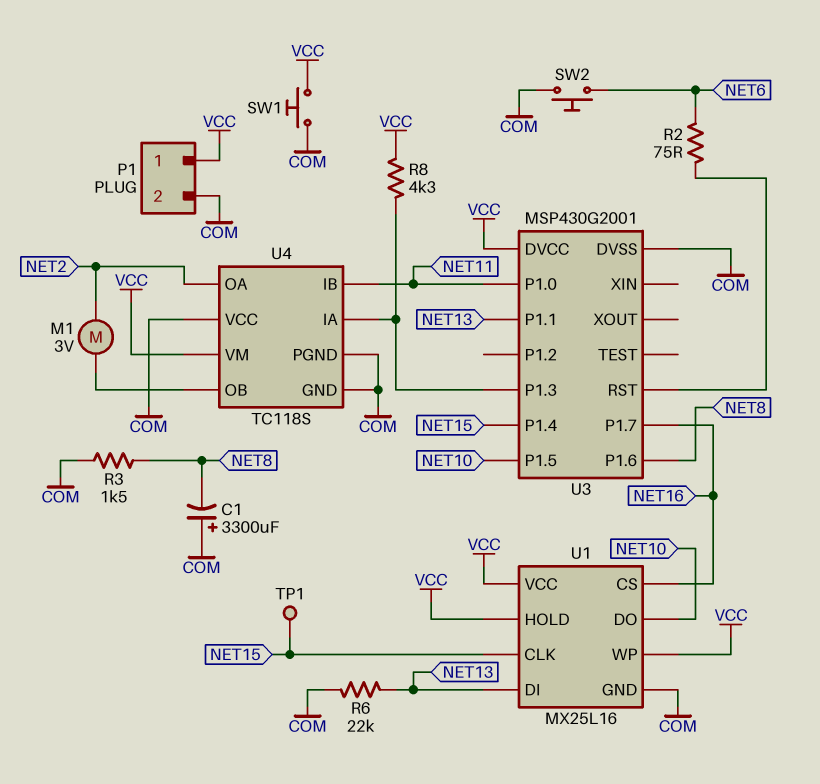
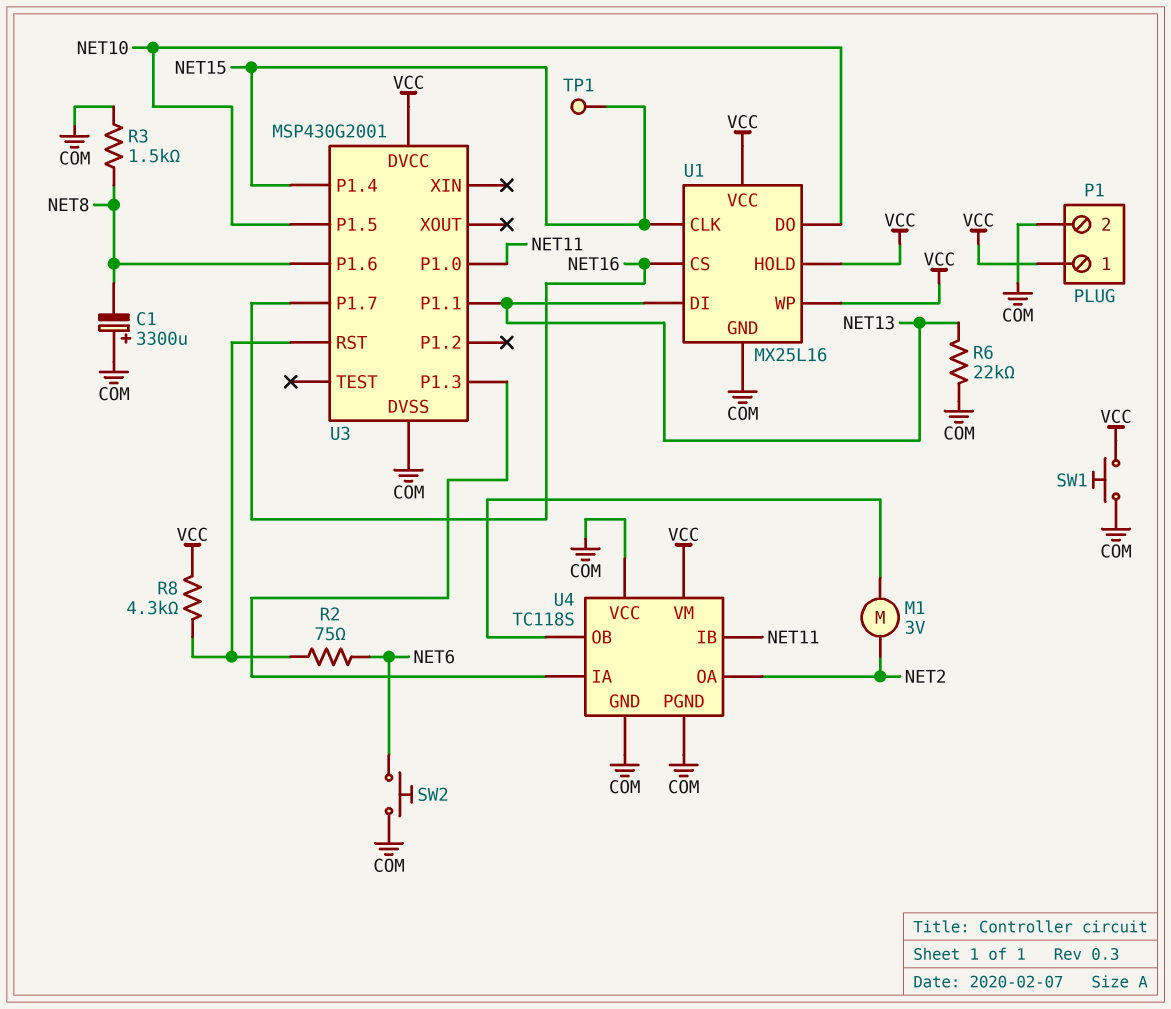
R8: 4.3k (U3/P1.3, VCC) -> 4.3k (U3/RST, VCC)

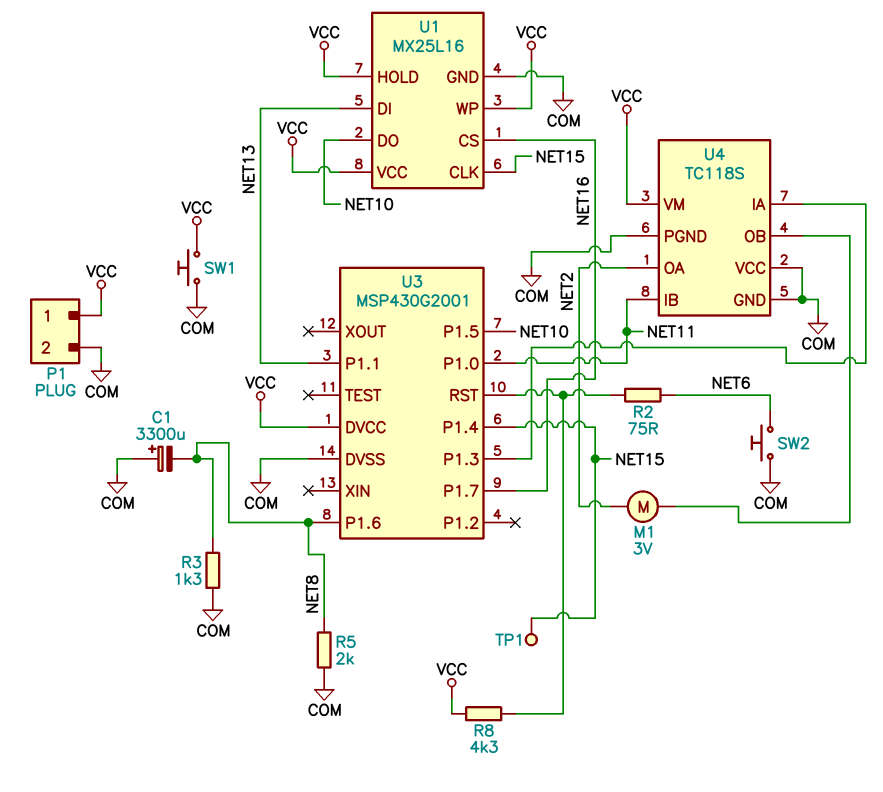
R3: 1.5k (COM, NET8) -> 1.3k (COM, NET8)
R5: none -> 2k (COM, NET8)
R6: 22k (COM, NET13) -> none

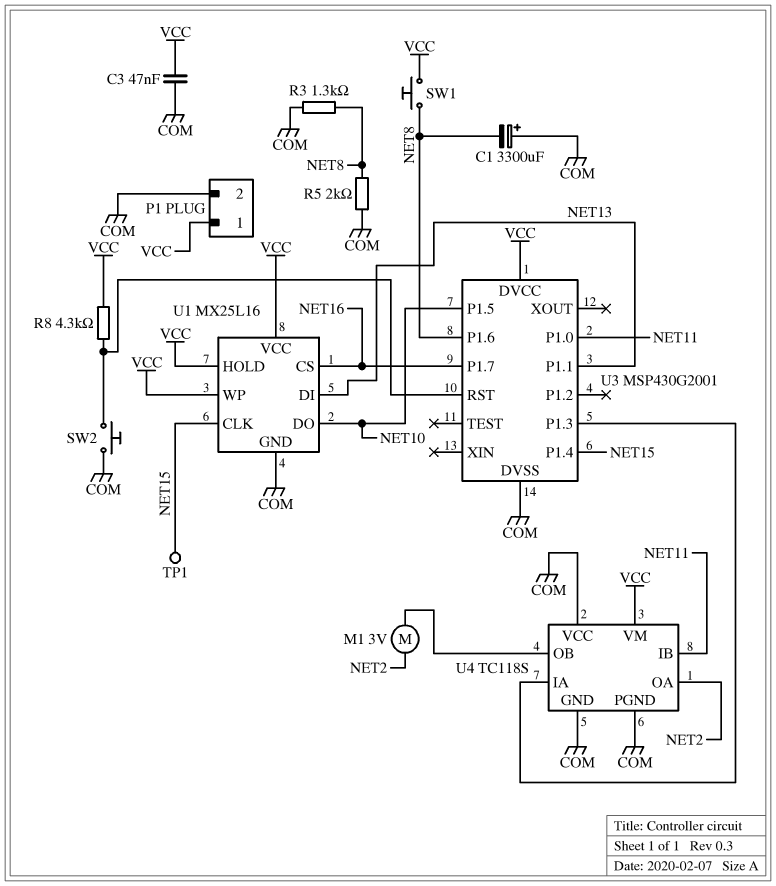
C3: none -> 47nF (COM, VCC)
R2: 75 (NET6, U3/RST) -> none
SW1: button (COM, VCC) -> button (NET8, VCC)
SW2: button (COM, NET6) -> button (COM, U3/RST)

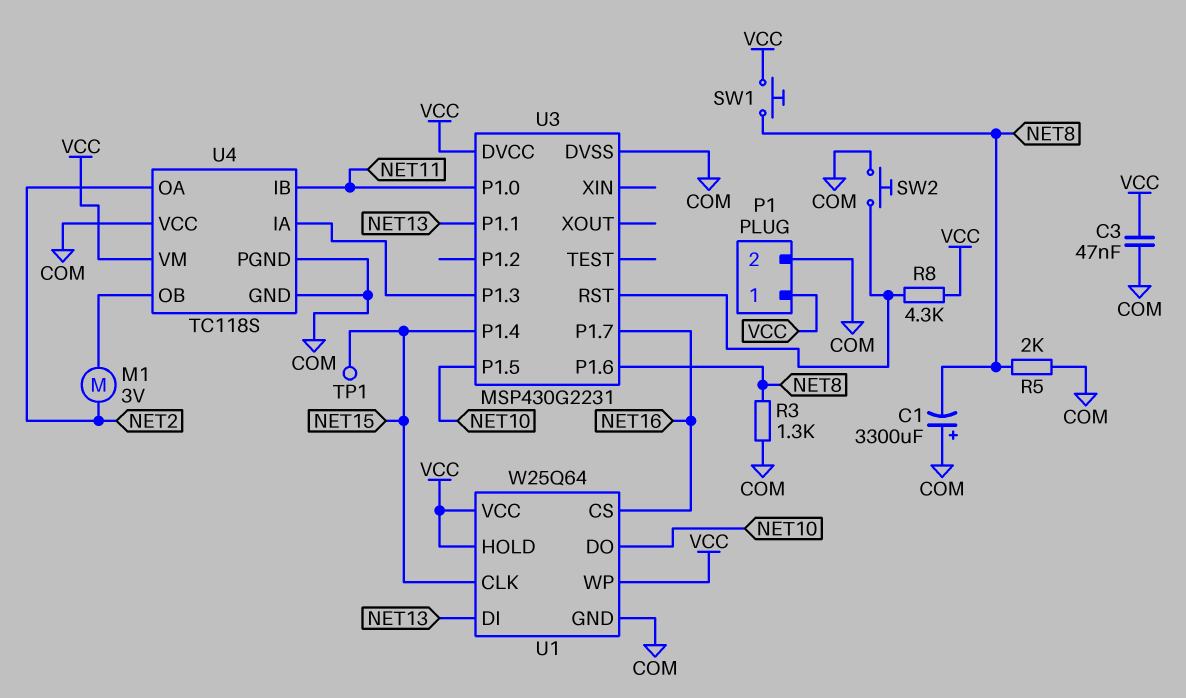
U1: MX25L16 -> W25Q64
U3: MSP430G2001 -> MSP430G2231

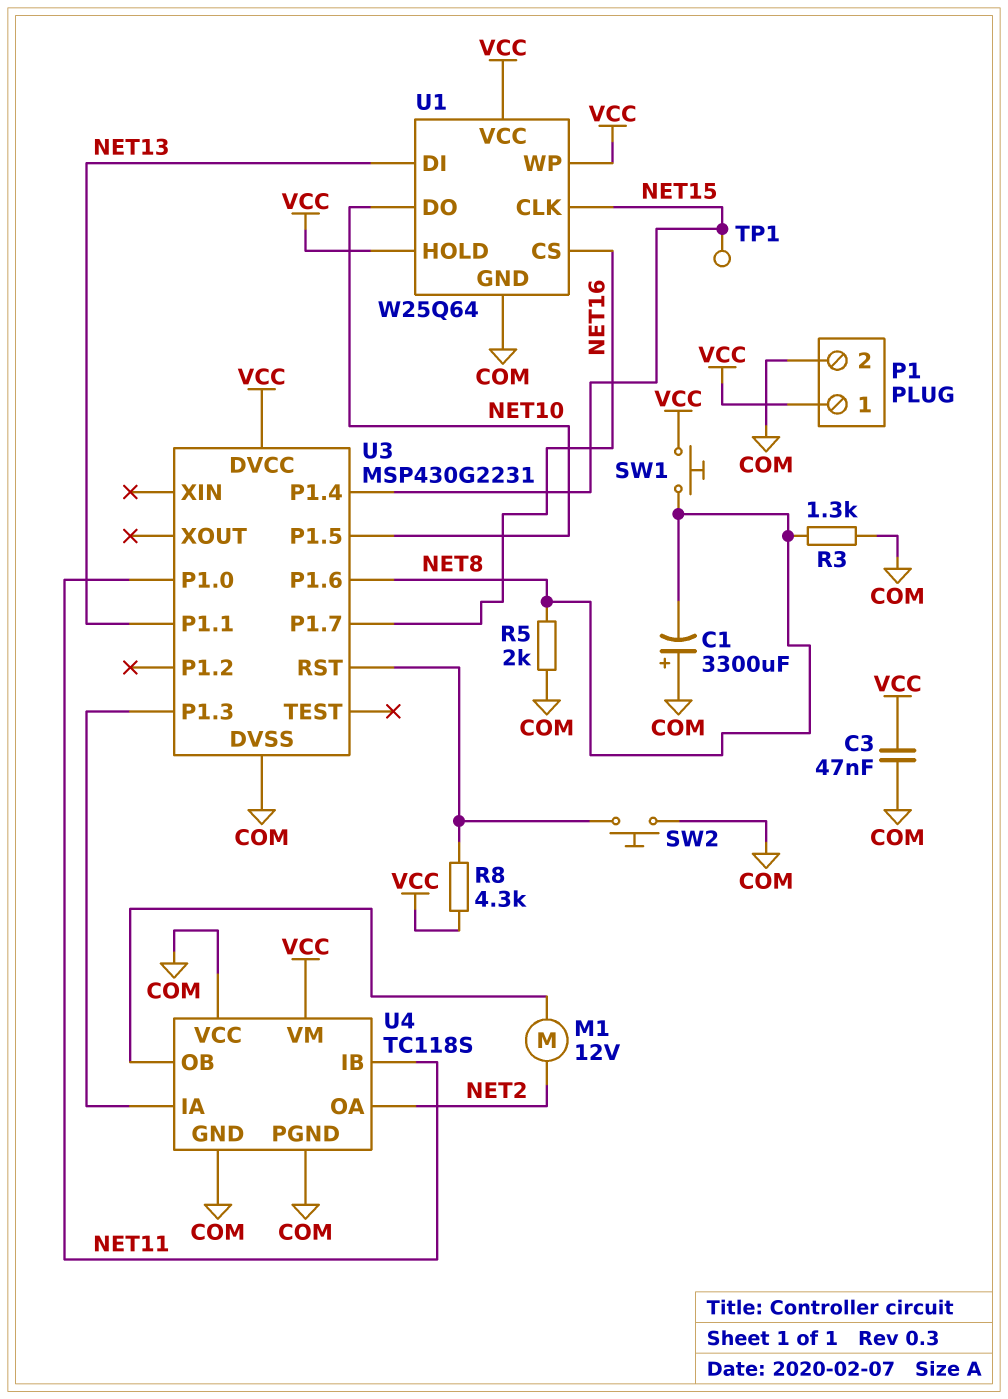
M1: motor 3V (NET2, U4/OB) -> motor 12V (NET2, U4/OB)

